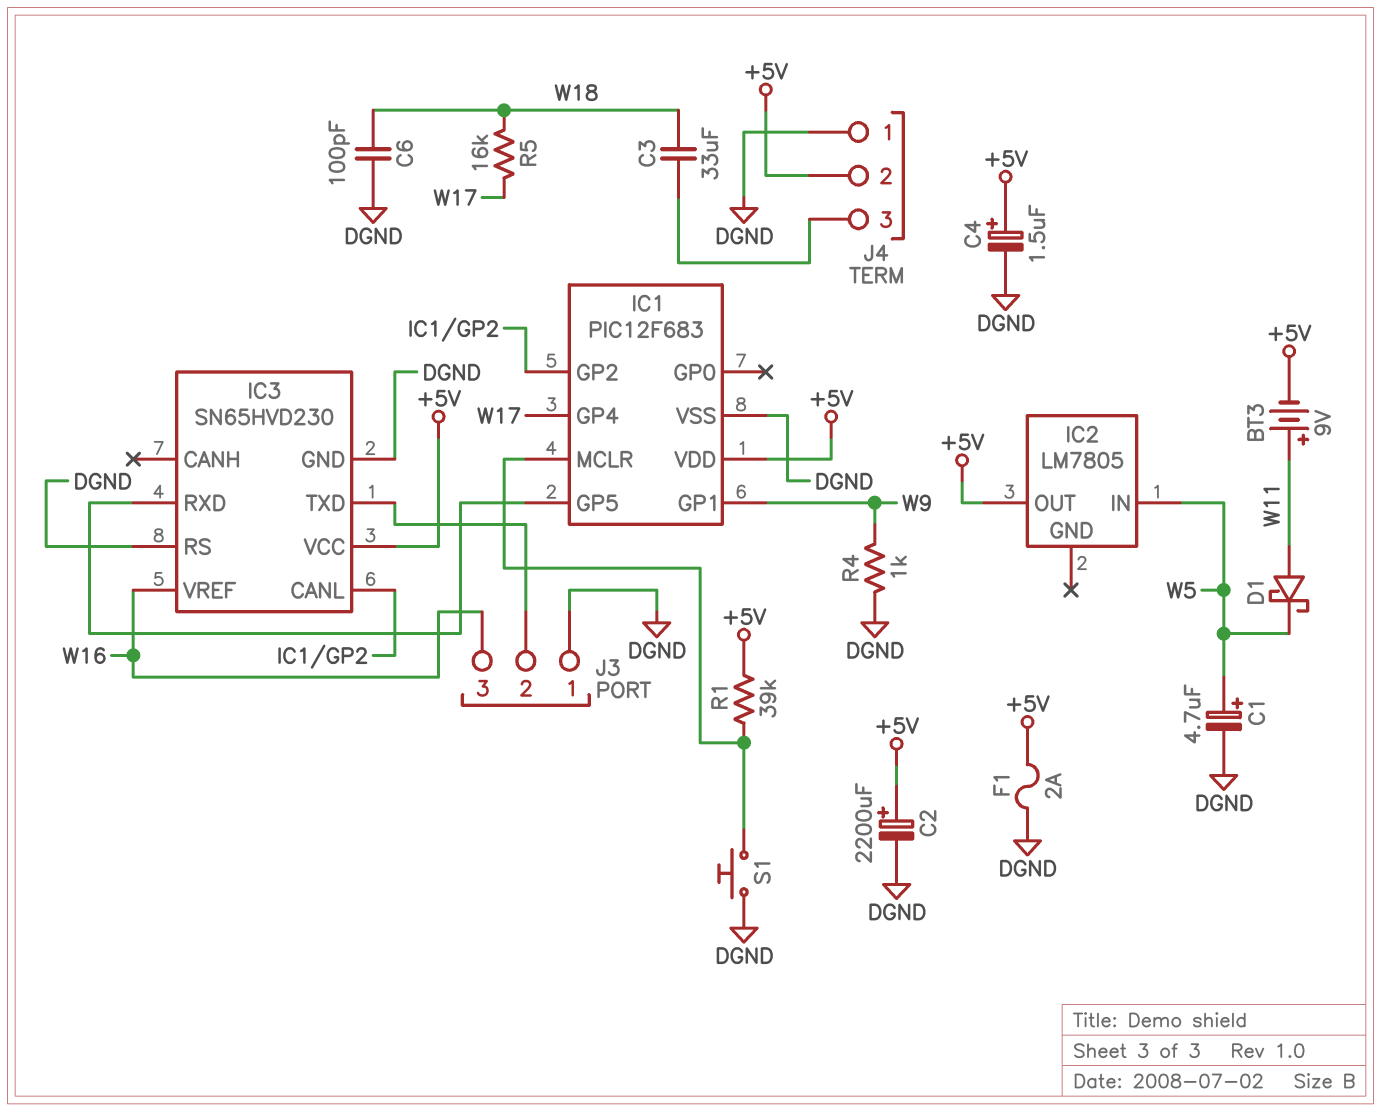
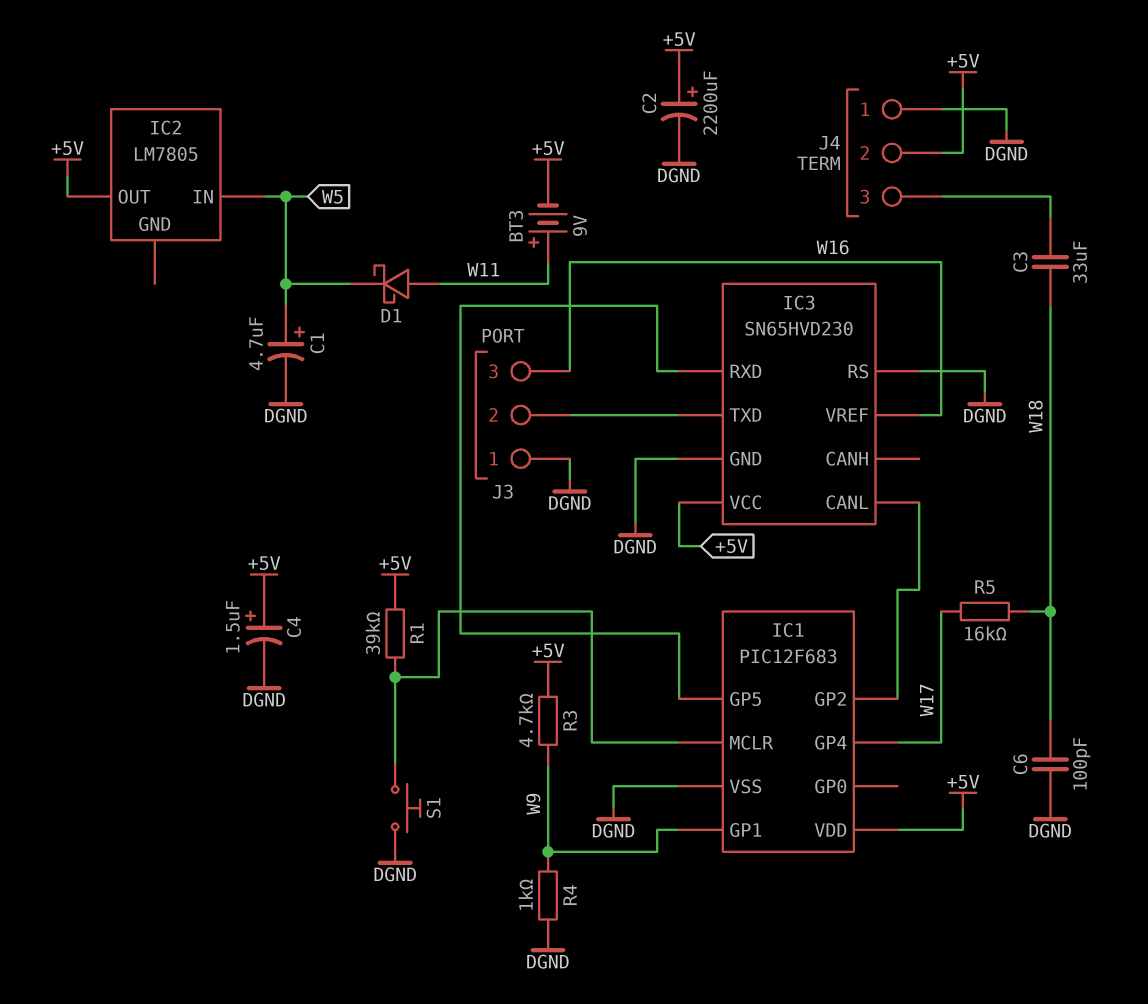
F1: 2A (+5V, DGND) -> none
R3: none -> 4.7k (+5V, W9)

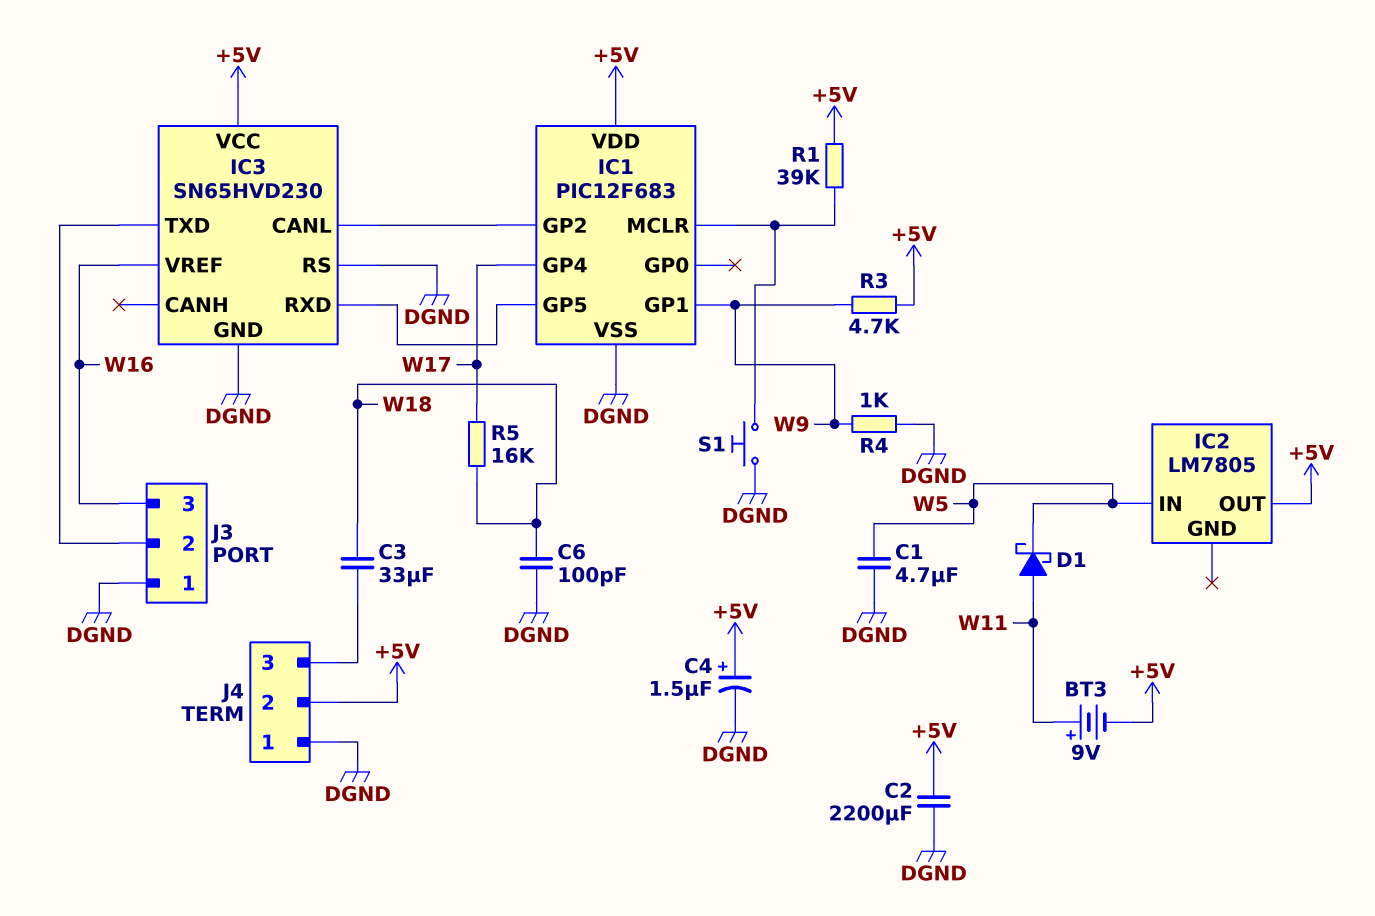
C1: 4.7uF (plus W5, minus DGND) -> 4.7uF (DGND, W5)
C2: 2200uF (plus +5V, minus DGND) -> 2200uF (+5V, DGND)

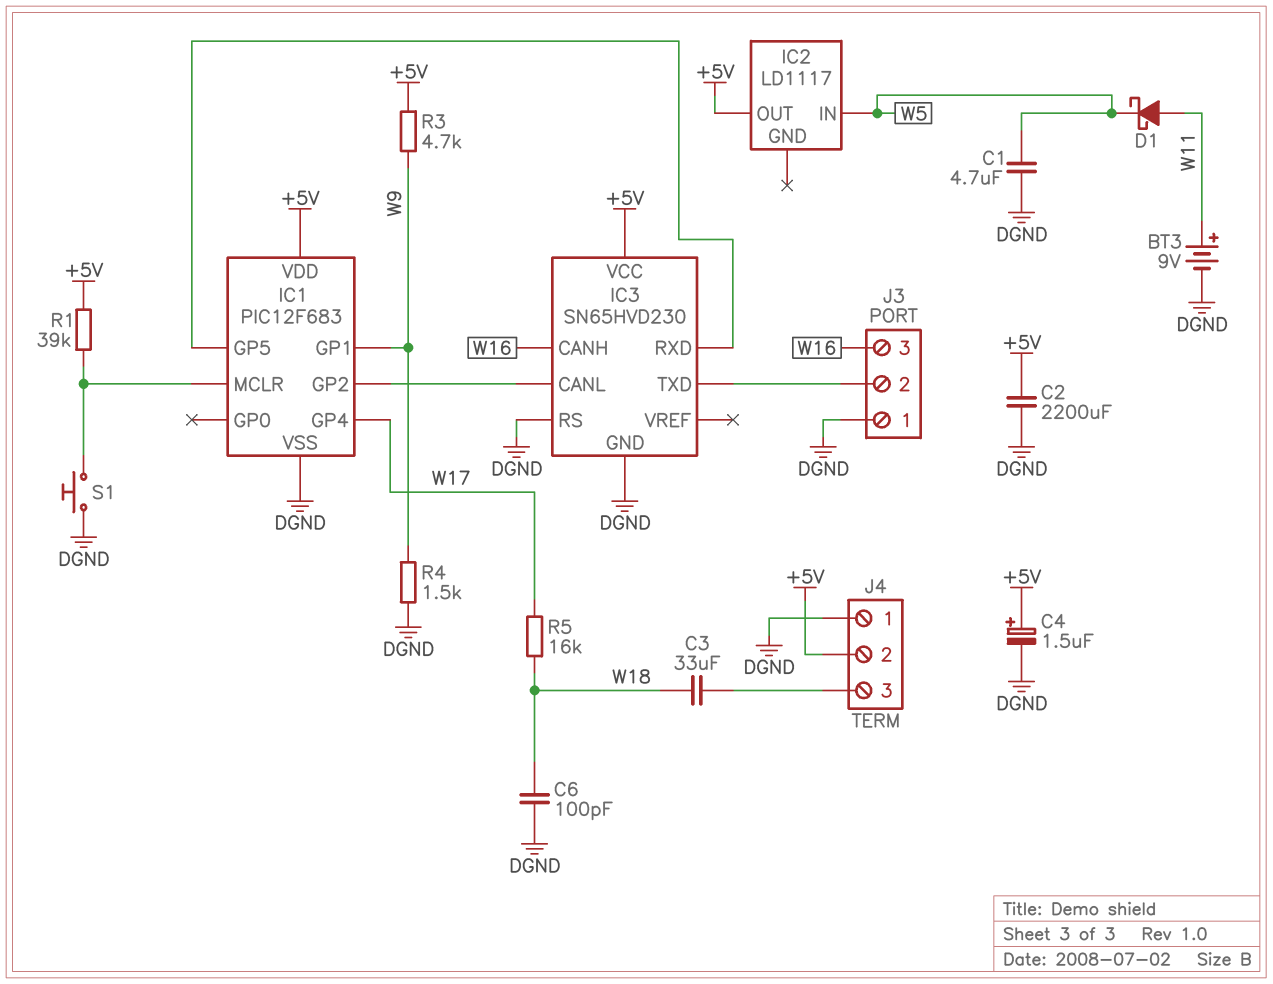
BT3: 9V (plus W11, minus +5V) -> 9V (plus W11, minus DGND)
IC2: LM7805 -> LD1117
IC3 pin CANH: none -> W16
IC3 pin VREF: W16 -> none
R4: 1k (DGND, W9) -> 1.5k (DGND, W9)

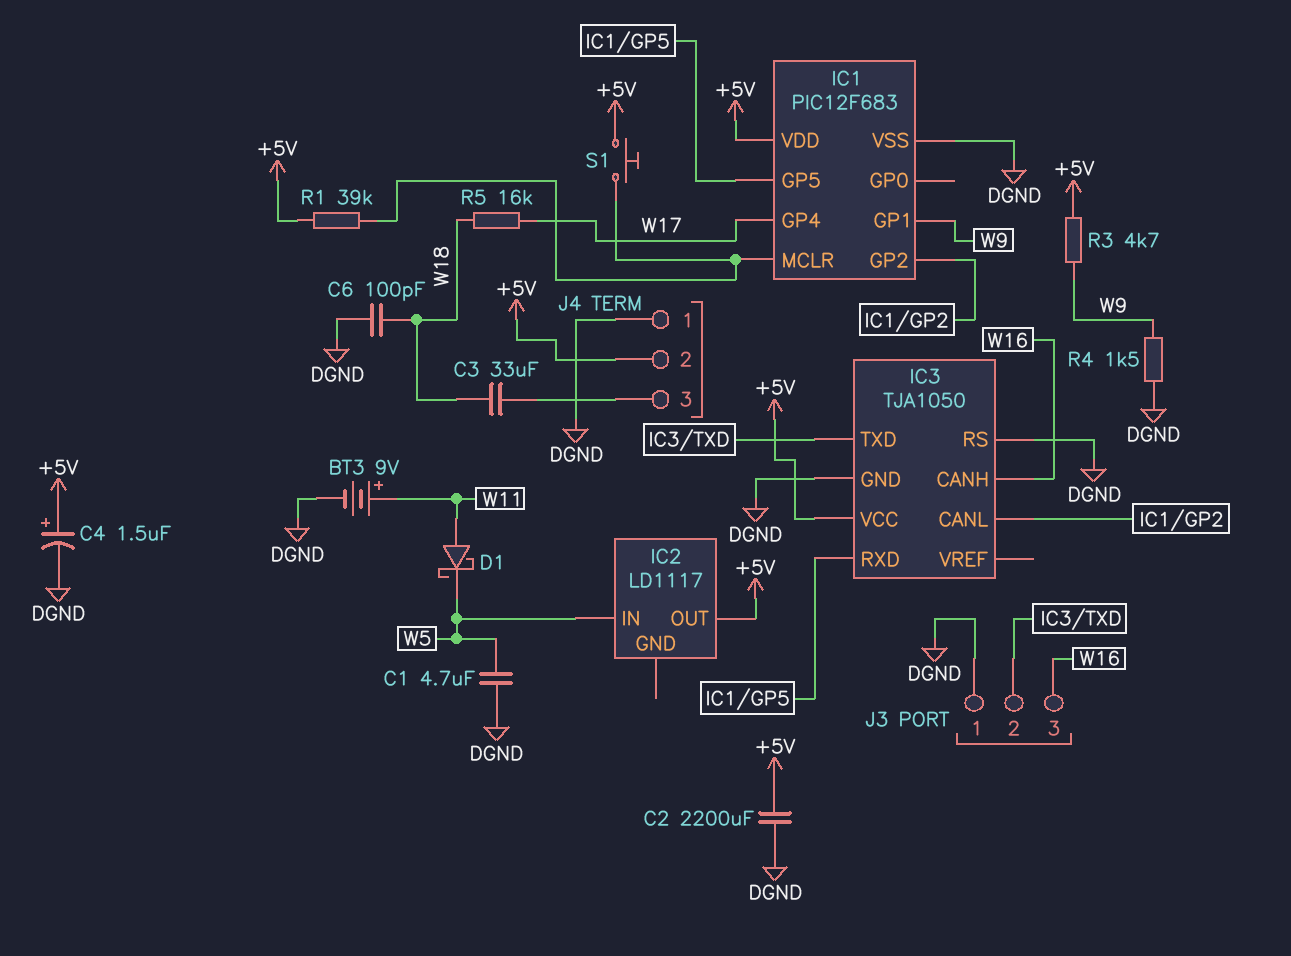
IC3: SN65HVD230 -> TJA1050
S1: button (DGND, IC1/MCLR) -> button (+5V, IC1/MCLR)

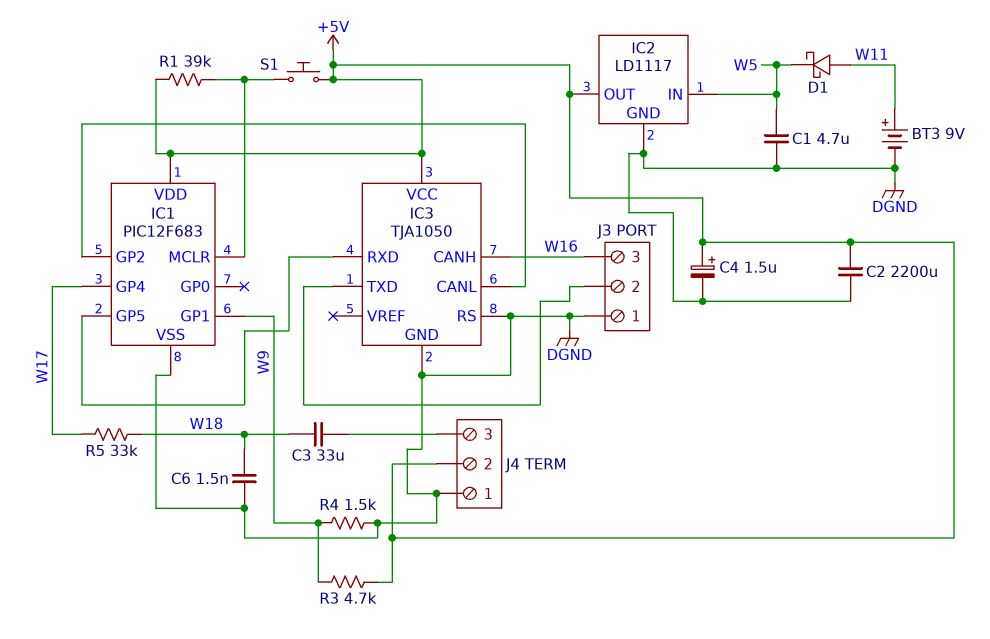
C6: 100pF (DGND, W18) -> 1.5nF (DGND, W18)
IC2 pin GND: none -> DGND
R5: 16k (W17, W18) -> 33k (W17, W18)

